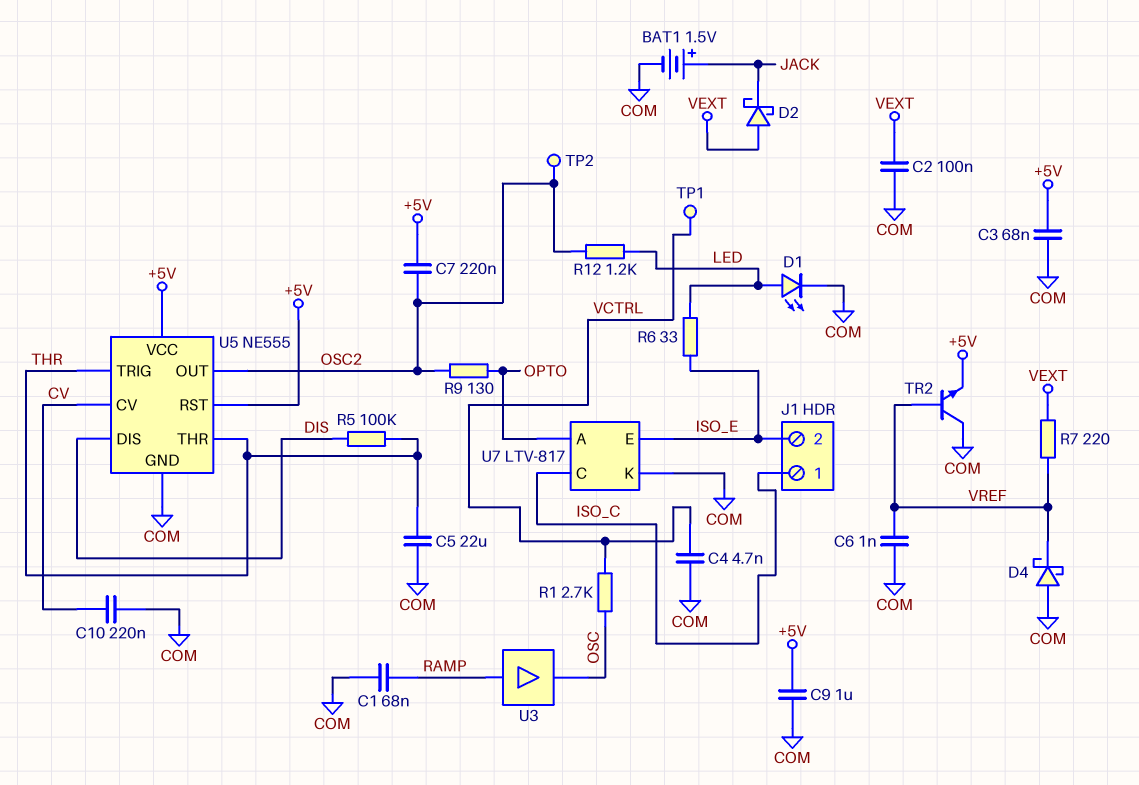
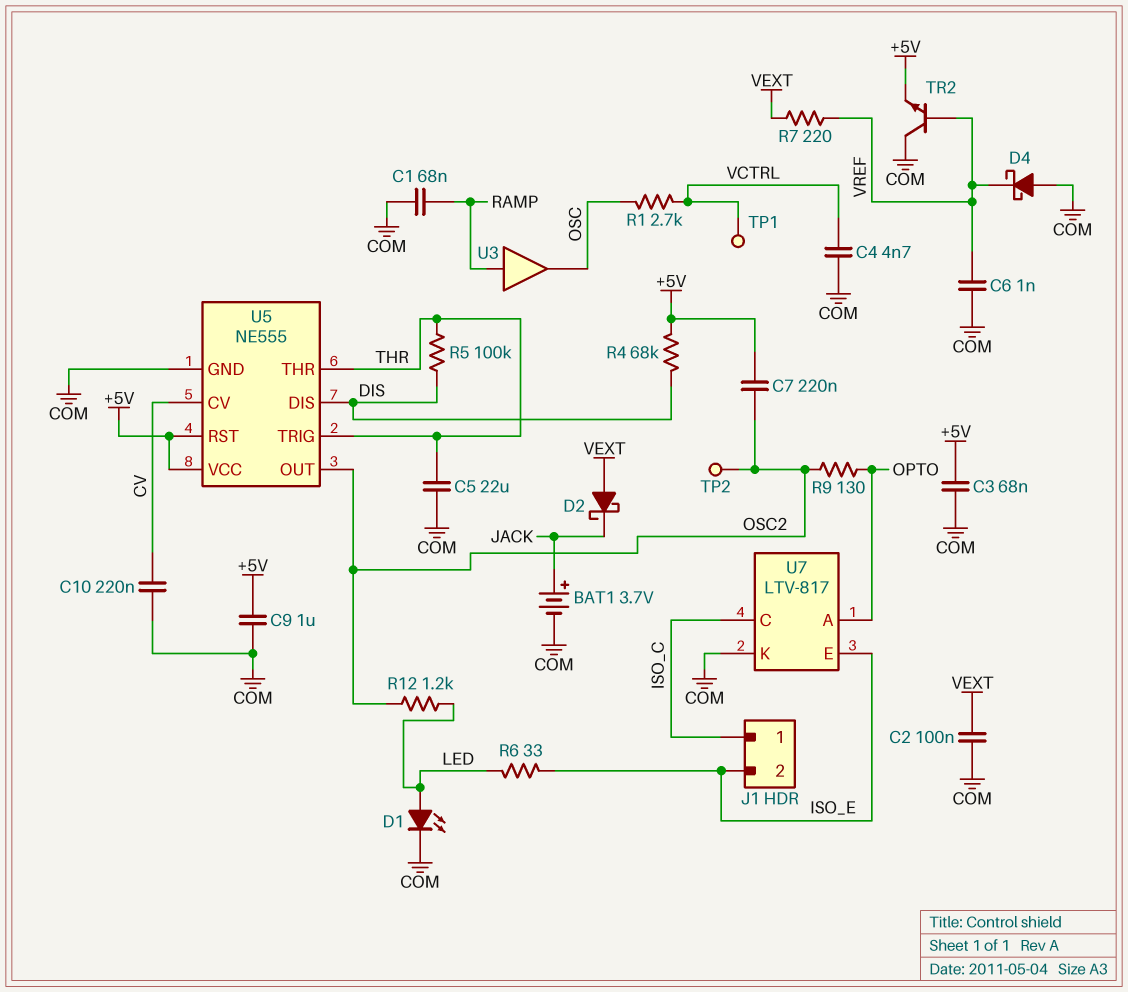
BAT1: 1.5V (plus JACK, minus COM) -> 3.7V (plus JACK, minus COM)
R4: none -> 68k (+5V, DIS)

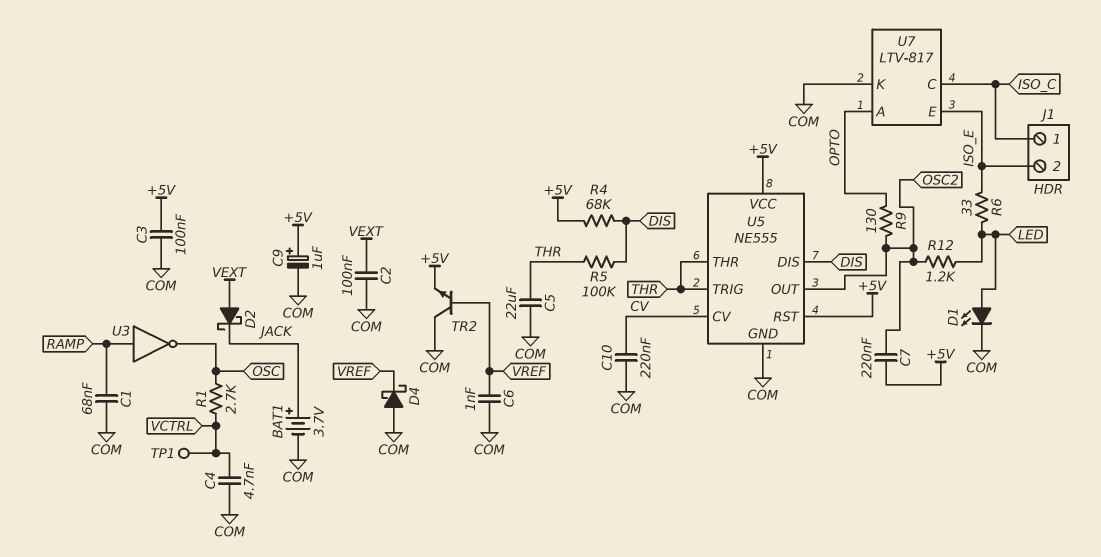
C3: 68nF (+5V, COM) -> 100nF (+5V, COM)
C9: 1uF (+5V, COM) -> 1uF (plus +5V, minus COM)
R7: 220 (VEXT, VREF) -> none
TP2: test point (OSC2) -> none
U3: buffer (in RAMP, out OSC) -> NOT (in RAMP, out OSC)

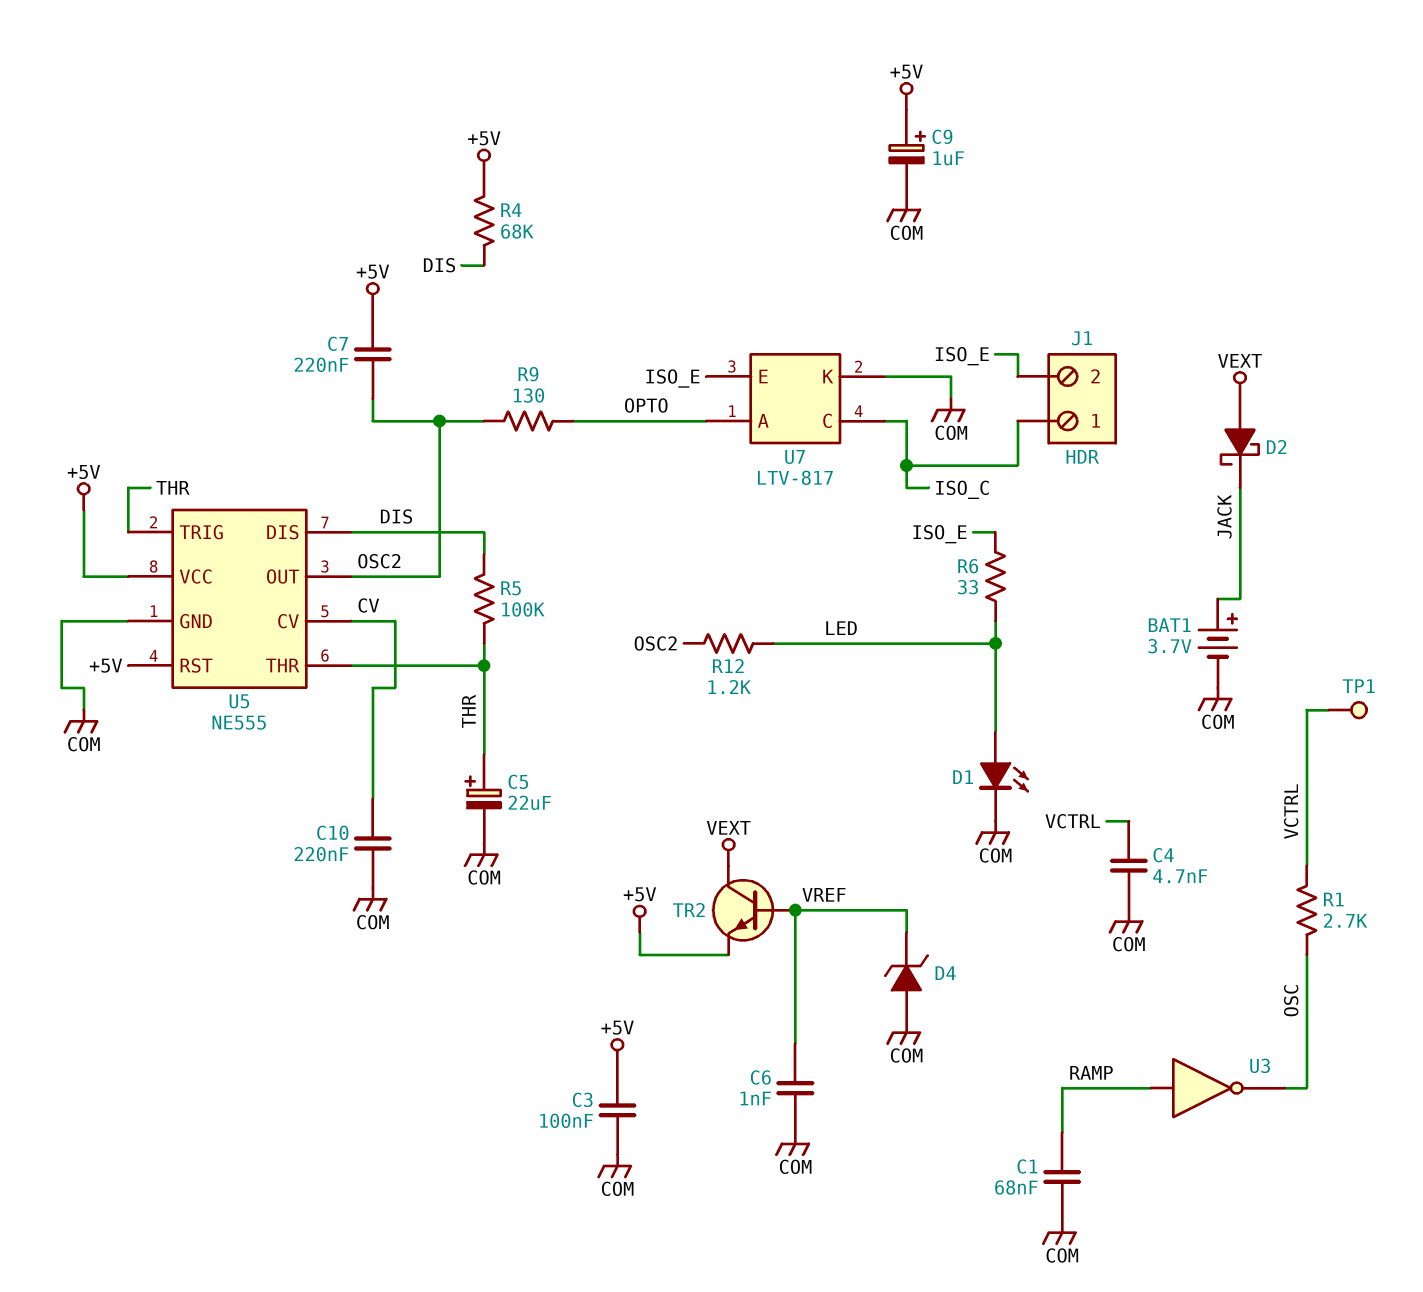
C2: 100nF (COM, VEXT) -> none
C5: 22uF (COM, THR) -> 22uF (plus THR, minus COM)
D4: schottky (A COM, K VREF) -> zener (A COM, K VREF)
TR2: NPN (B VREF, C COM, E +5V) -> NPN (B VREF, C VEXT, E +5V)

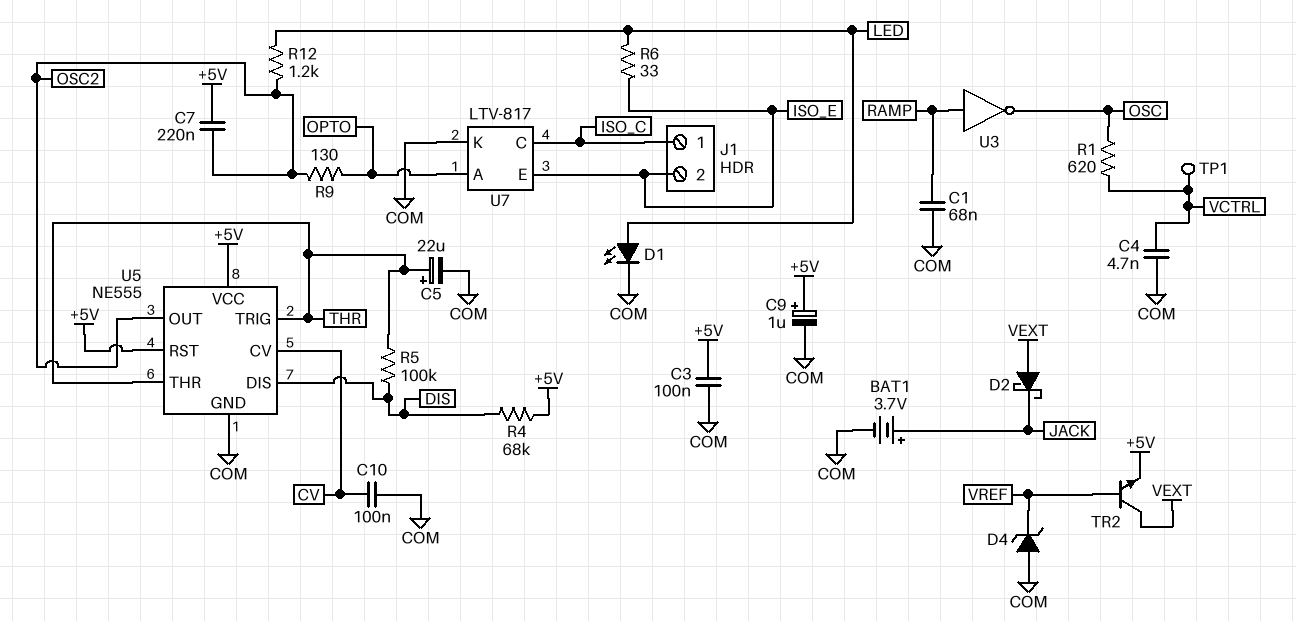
C6: 1nF (COM, VREF) -> none
C10: 220nF (COM, CV) -> 100nF (COM, CV)
R1: 2.7k (OSC, VCTRL) -> 620 (OSC, VCTRL)

